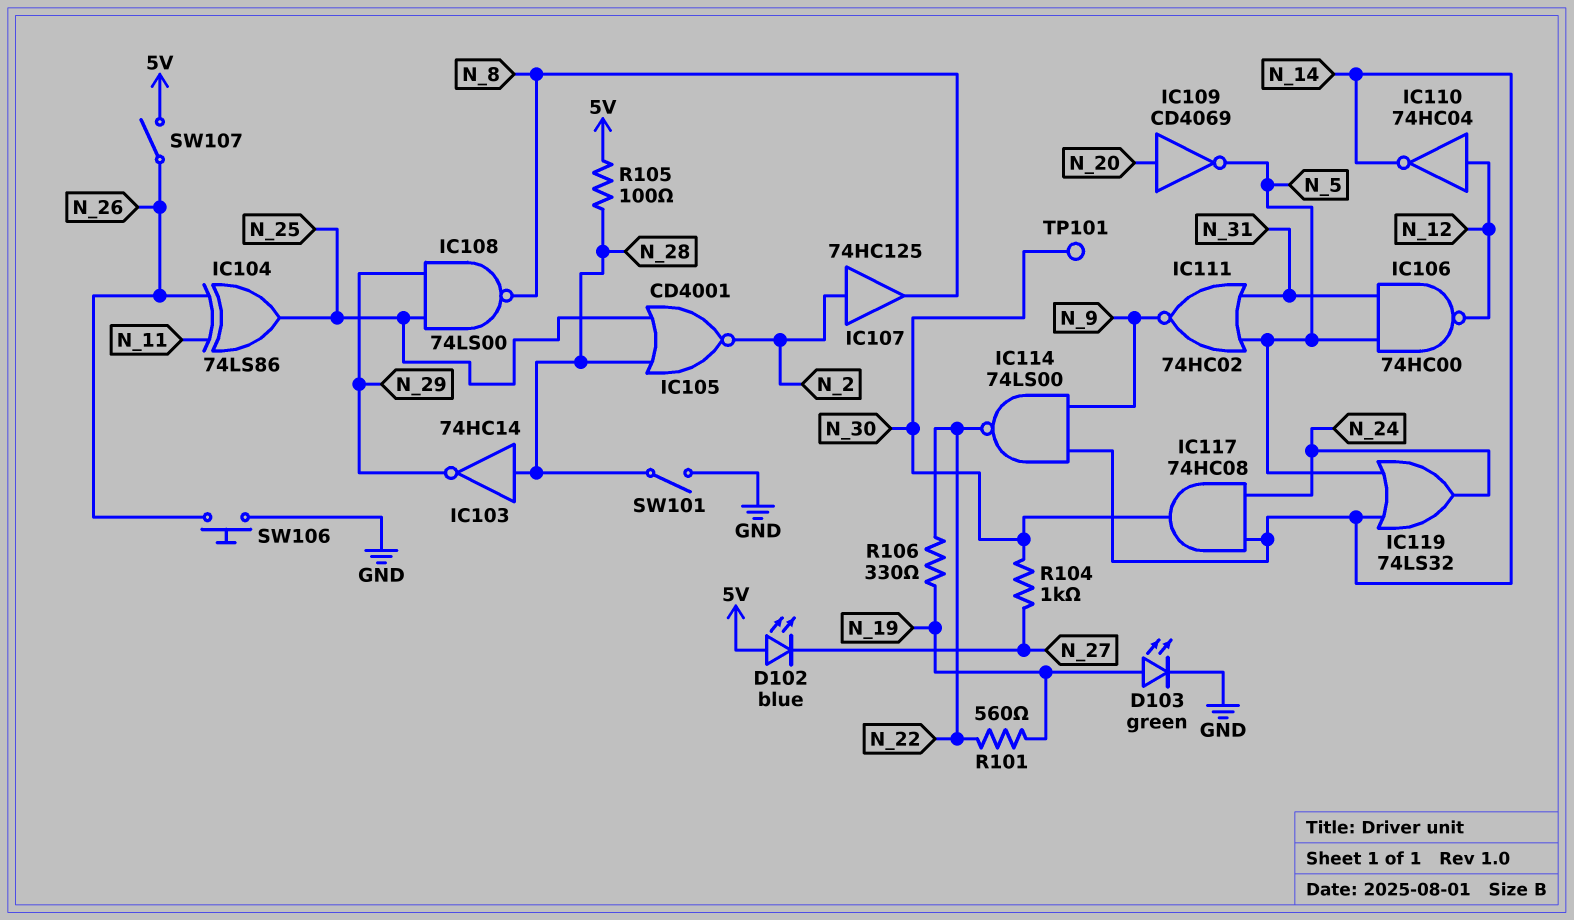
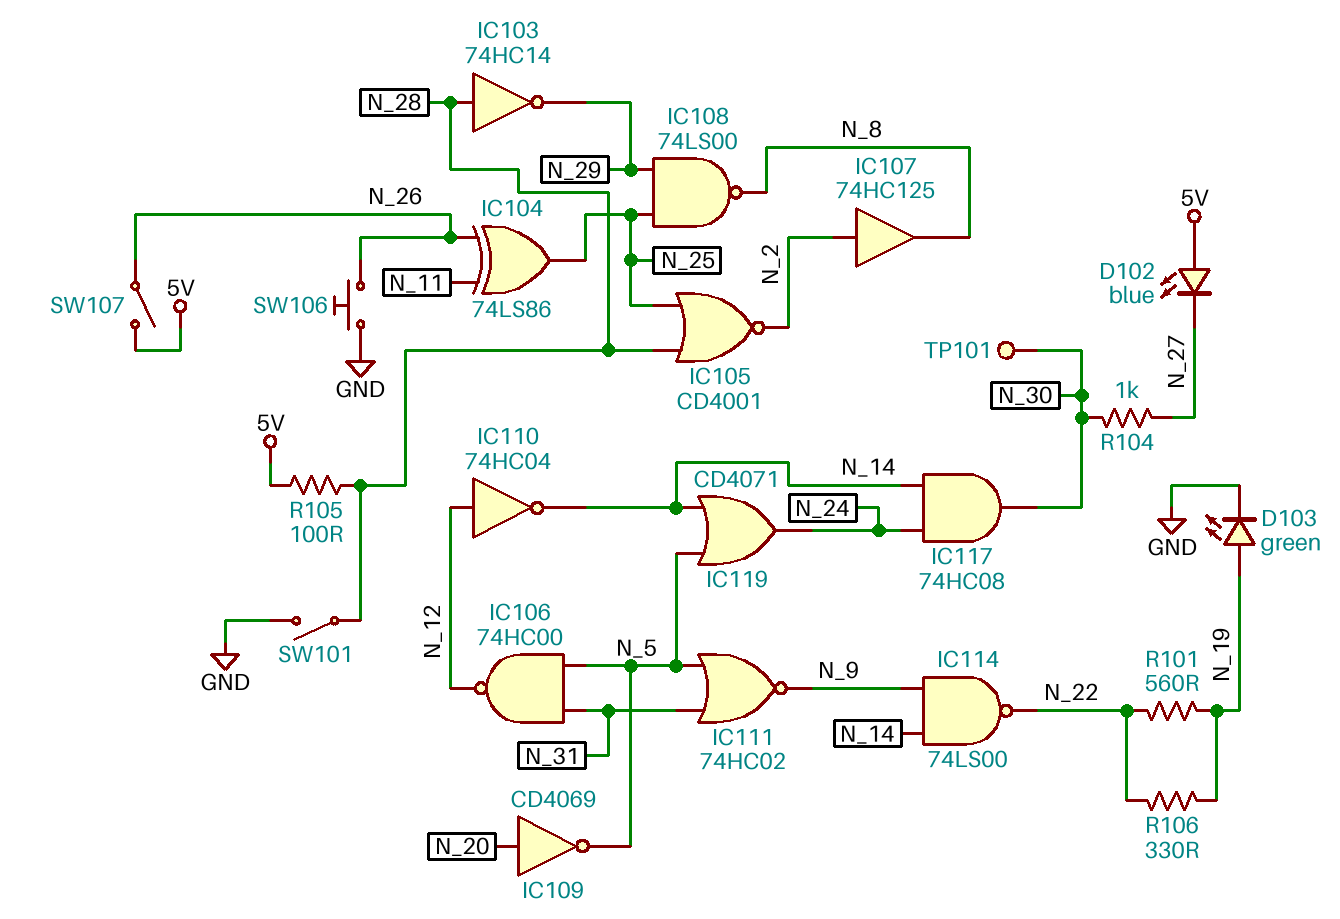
IC119: OR 74LS32 (in N_5, in N_14, out N_24) -> OR CD4071 (in N_5, in N_14, out N_24)

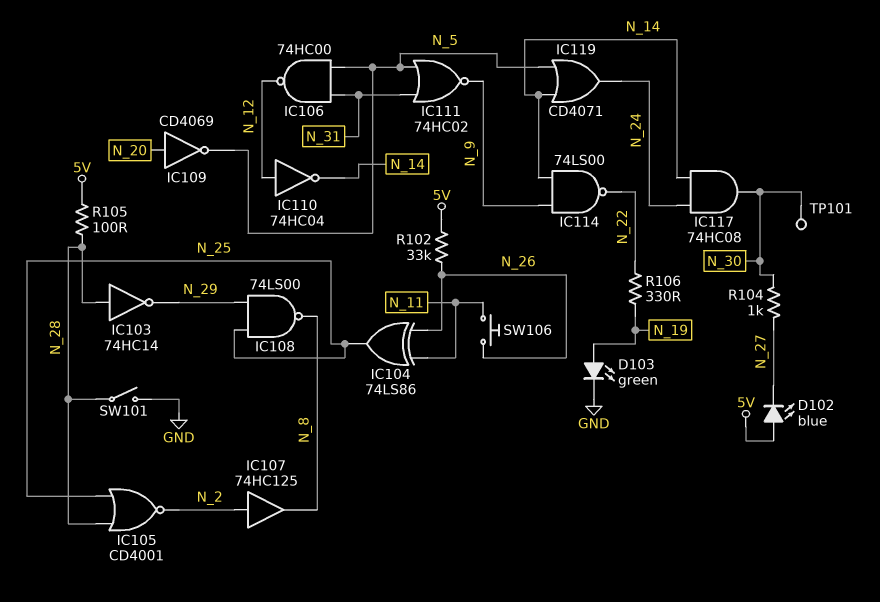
R101: 560 (N_19, N_22) -> none
R102: none -> 33k (5V, N_26)
SW106: button (GND, N_26) -> button (N_11, N_26)
SW107: switch (5V, N_26) -> none

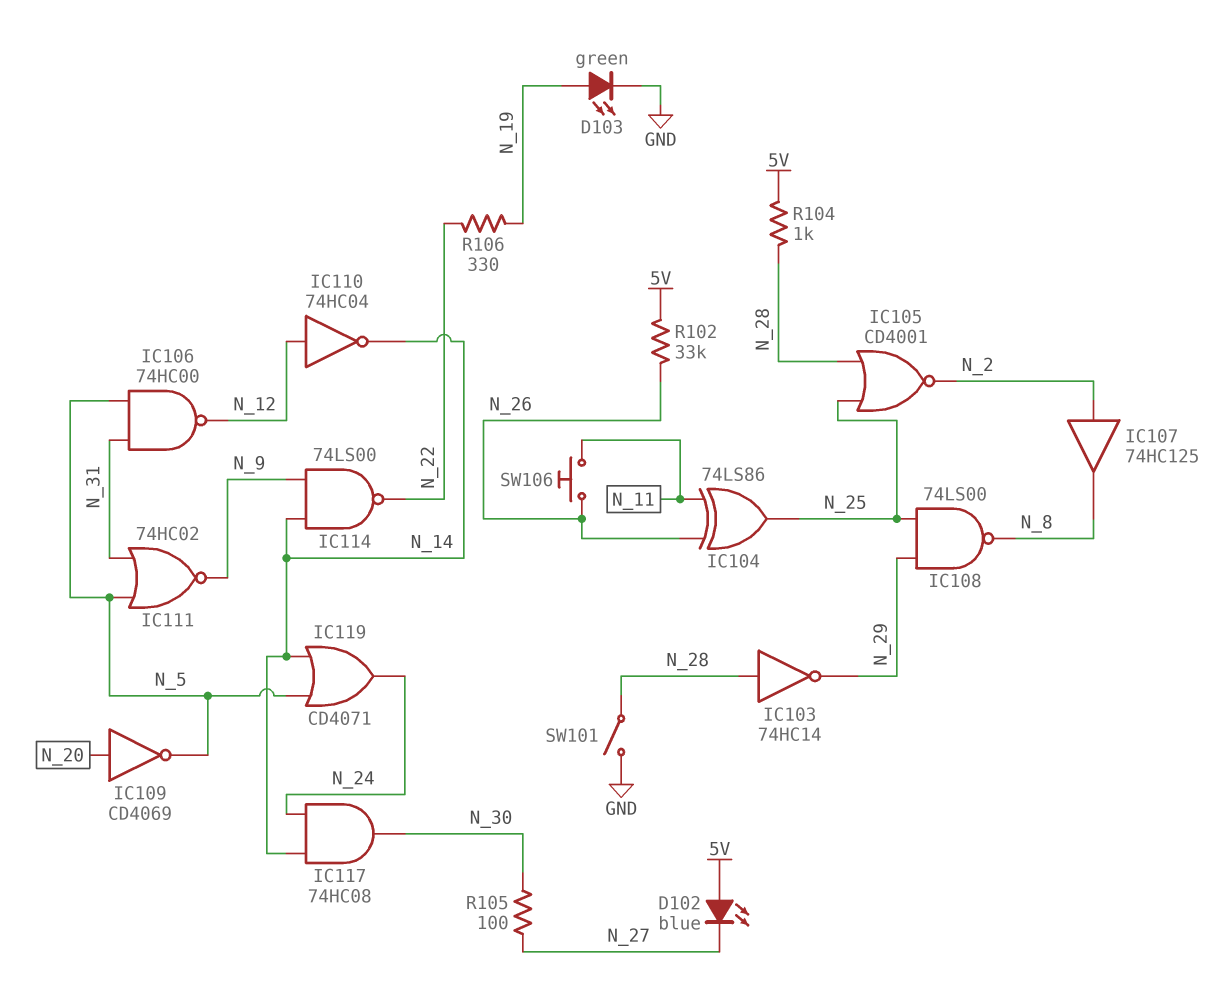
R104: 1k (N_27, N_30) -> 1k (5V, N_28)
R105: 100 (5V, N_28) -> 100 (N_27, N_30)
TP101: test point (N_30) -> none

